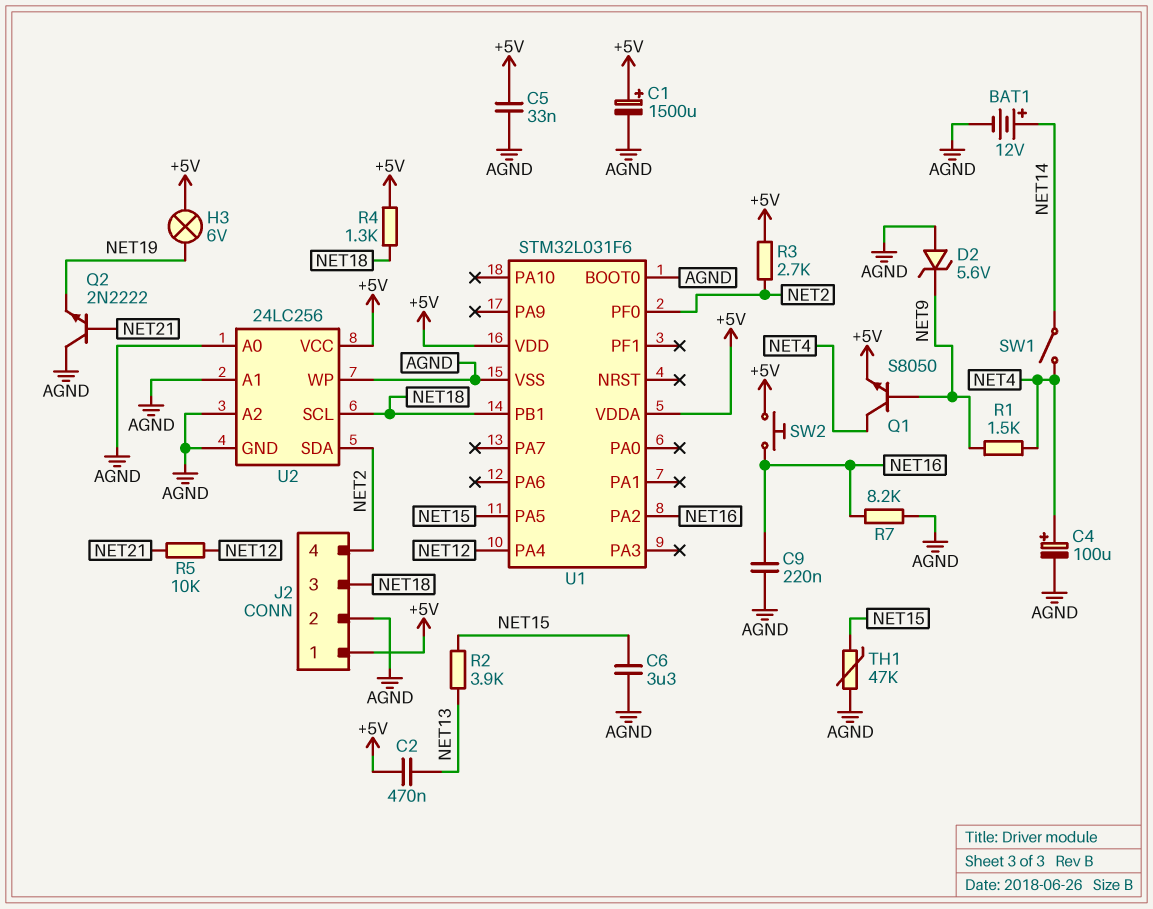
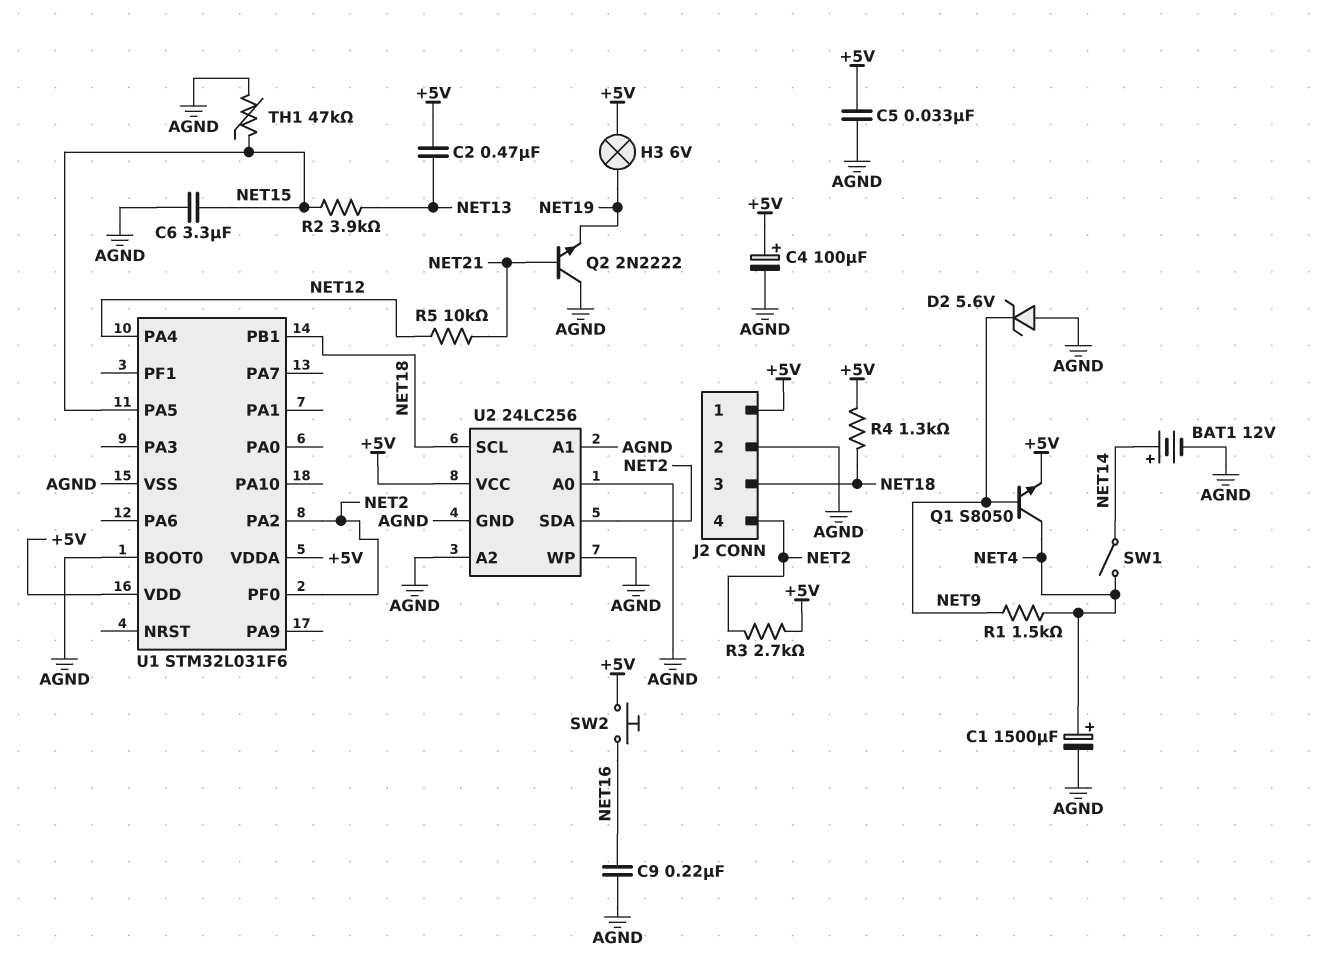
C1: 1500uF (plus +5V, minus AGND) -> 1500uF (plus NET4, minus AGND)
C4: 100uF (plus NET4, minus AGND) -> 100uF (plus +5V, minus AGND)
R7: 8.2k (AGND, NET16) -> none
U1 pin PA2: NET16 -> NET2

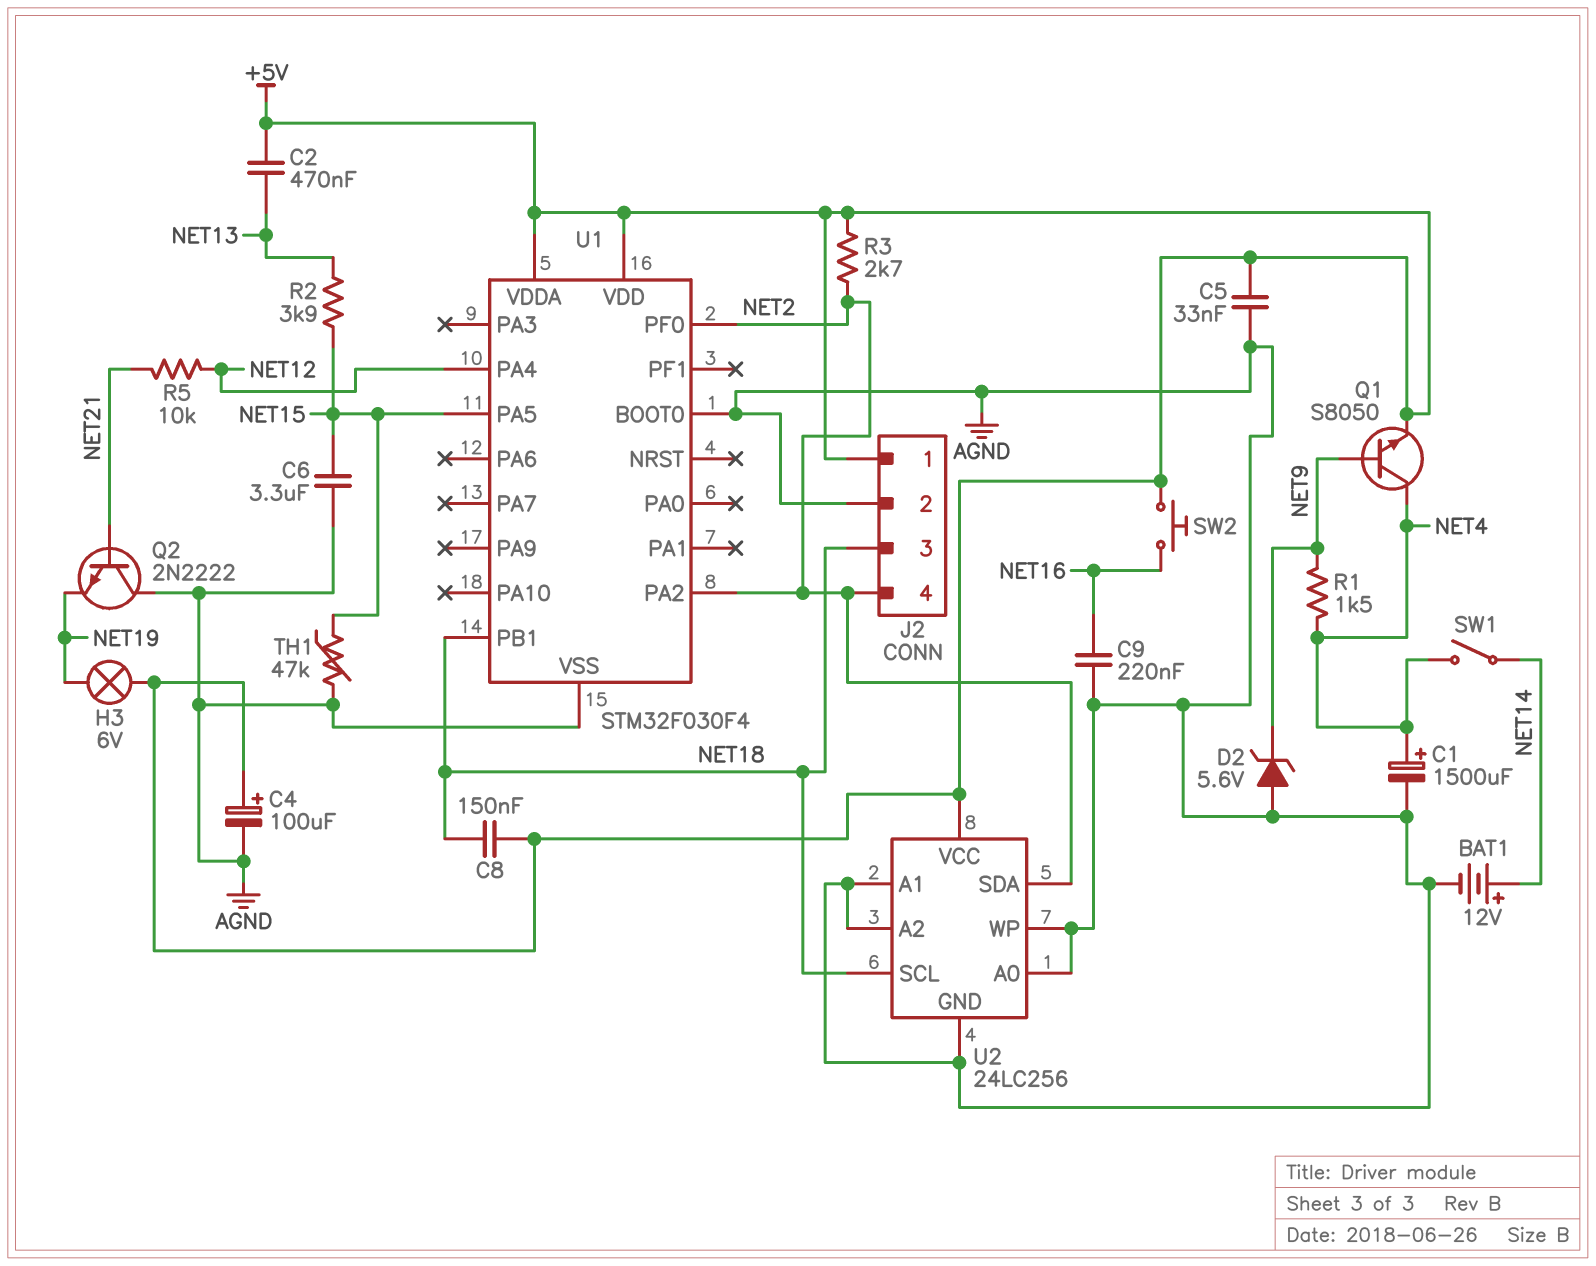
C8: none -> 150nF (+5V, NET18)
R4: 1.3k (+5V, NET18) -> none
U1: STM32L031F6 -> STM32F030F4

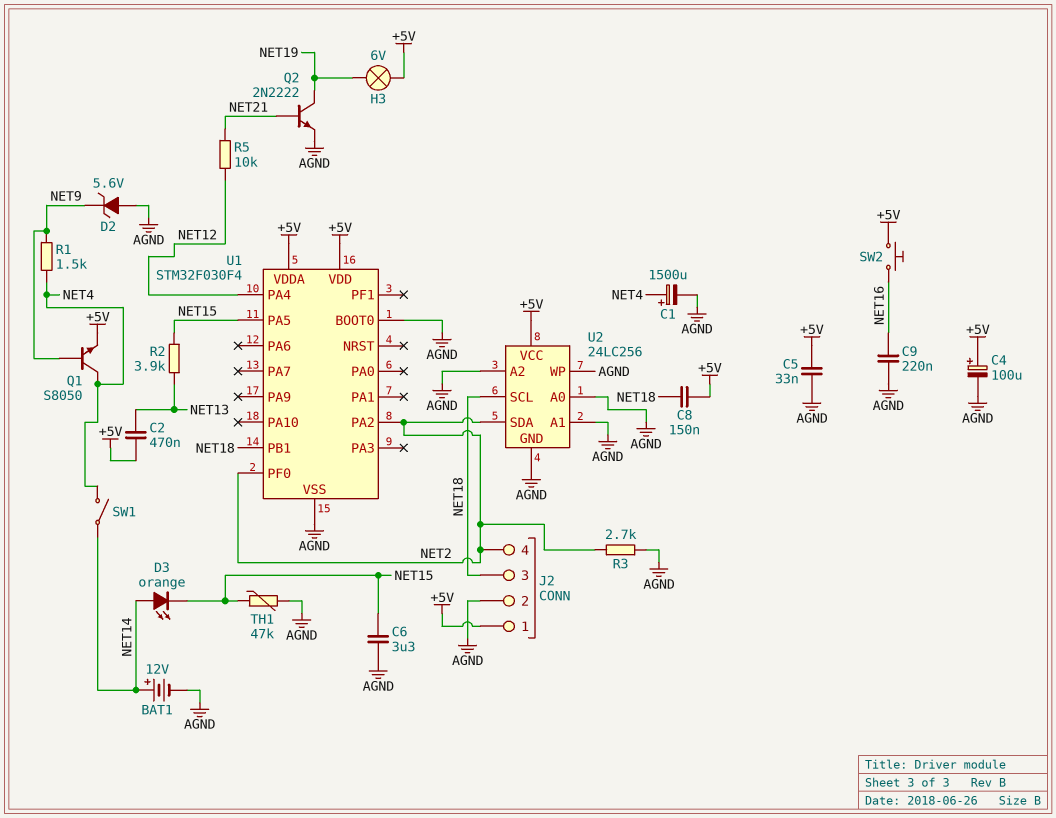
D3: none -> LED orange (A NET14, K NET15)
Q2: NPN 2N2222 (B NET21, C AGND, E NET19) -> NPN 2N2222 (B NET21, C NET19, E AGND)
R3: 2.7k (+5V, NET2) -> 2.7k (AGND, NET2)

